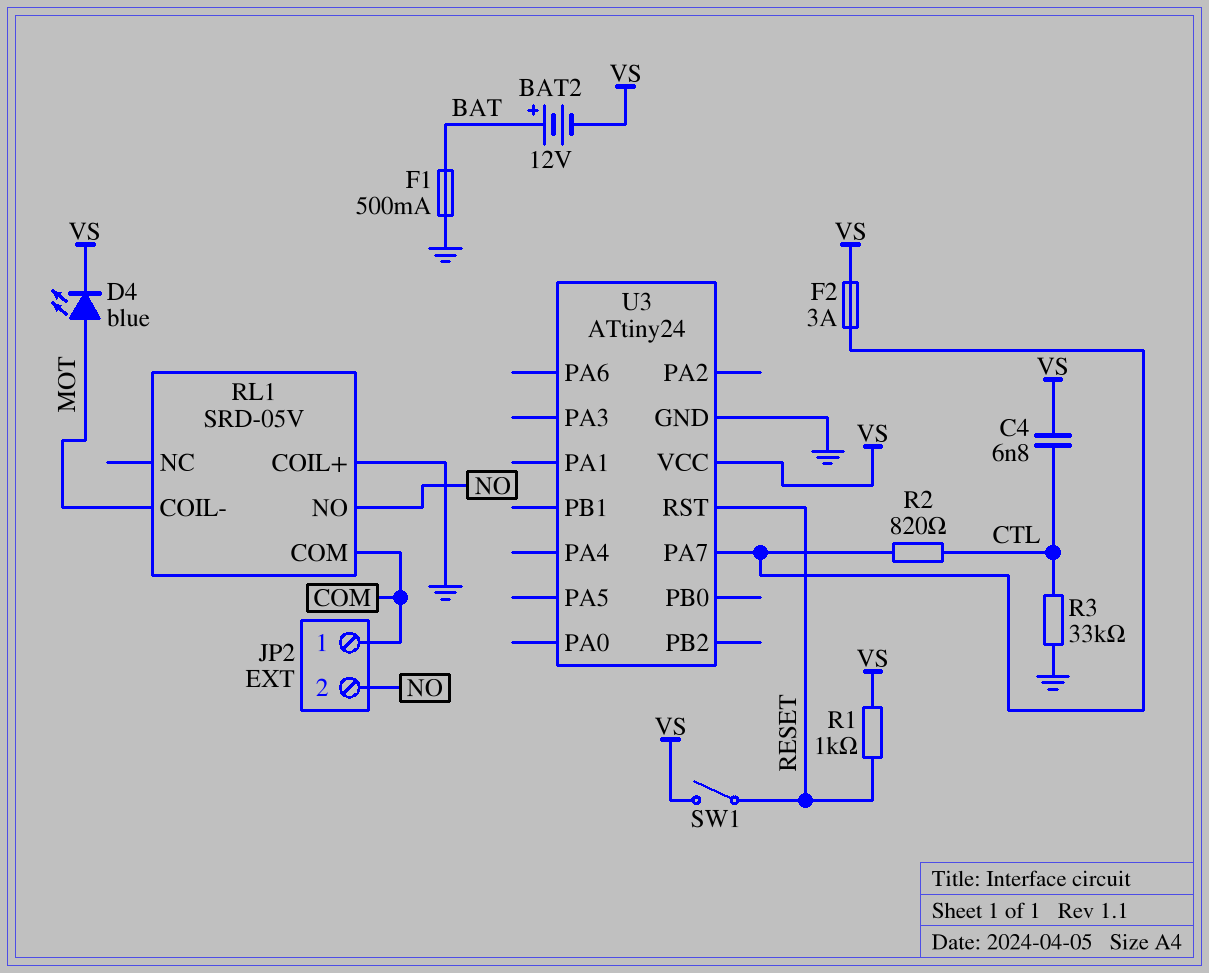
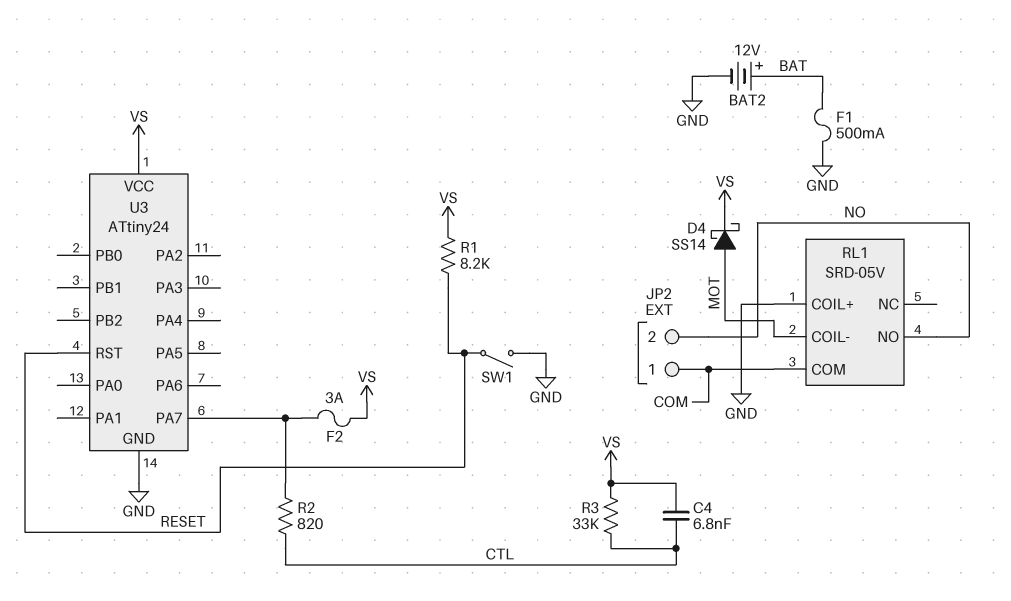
BAT2: 12V (plus BAT, minus VS) -> 12V (plus BAT, minus GND)
D4: LED blue (A MOT, K VS) -> schottky SS14 (A MOT, K VS)
R1: 1k (RESET, VS) -> 8.2k (RESET, VS)
R3: 33k (CTL, GND) -> 33k (CTL, VS)
SW1: switch (RESET, VS) -> switch (GND, RESET)

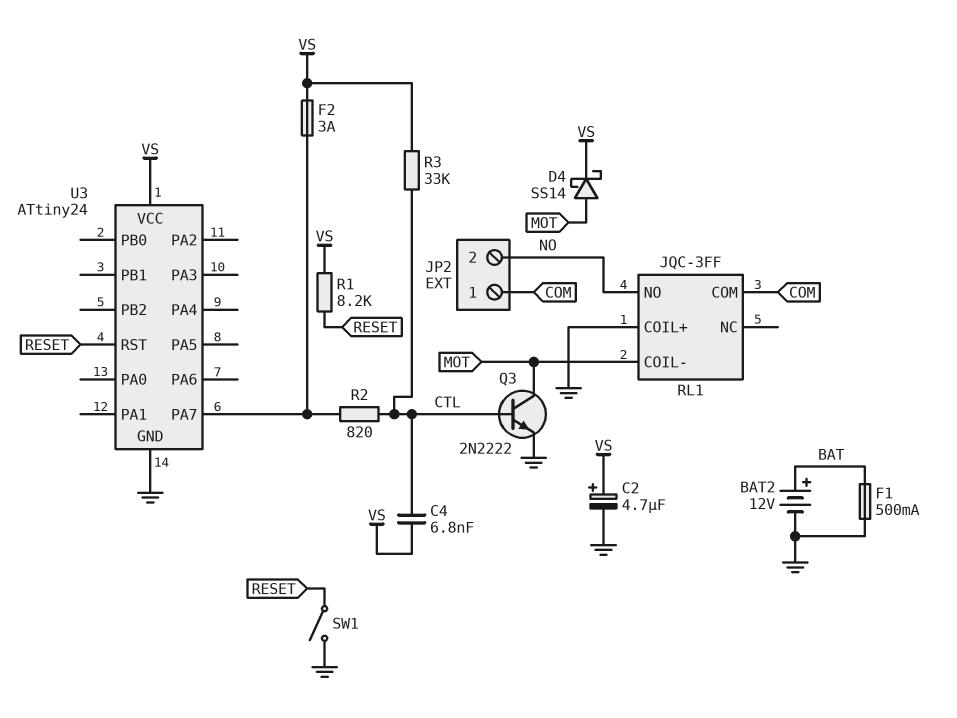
C2: none -> 4.7uF (plus VS, minus GND)
Q3: none -> NPN 2N2222 (B CTL, C MOT, E GND)
RL1: SRD-05V -> JQC-3FF

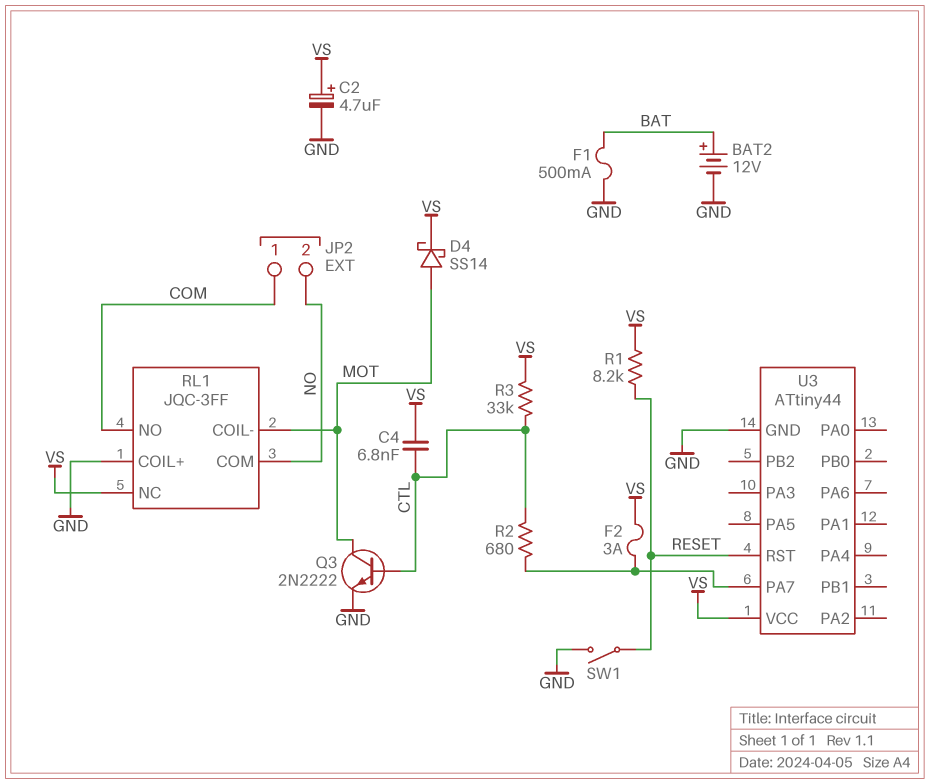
R2: 820 (CTL, U3/PA7) -> 680 (CTL, U3/PA7)
RL1 pin COM: COM -> NO
RL1 pin NC: none -> VS
RL1 pin NO: NO -> COM
U3: ATtiny24 -> ATtiny44

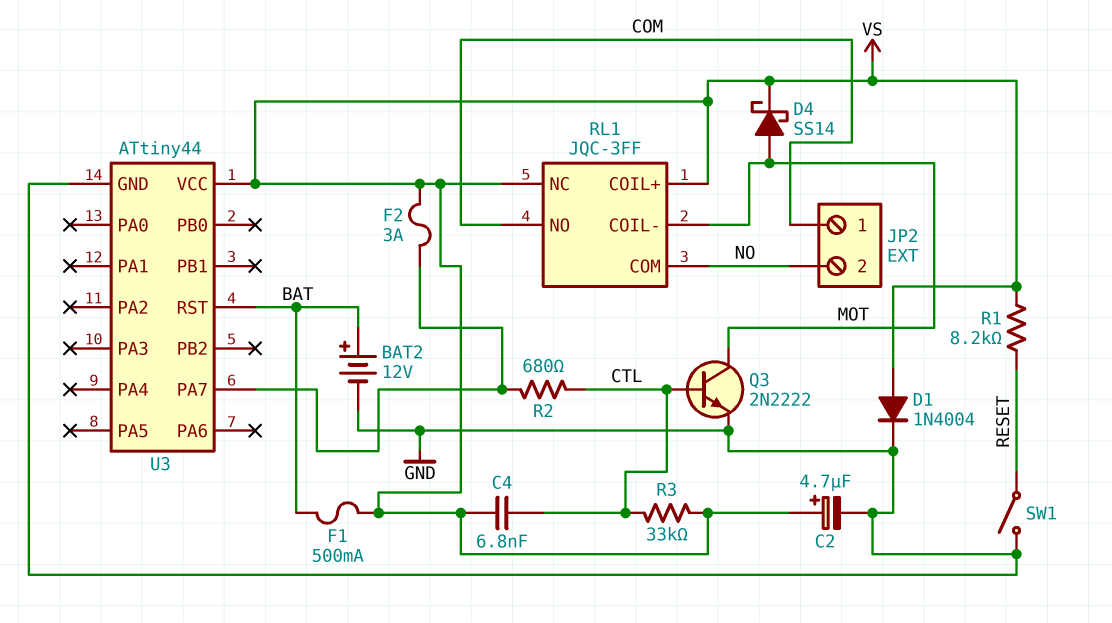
D1: none -> diode 1N4004 (A VS, K GND)
F1: 500mA (BAT, GND) -> 500mA (BAT, VS)
RL1 pin COIL+: GND -> VS
U3 pin RST: RESET -> BAT

